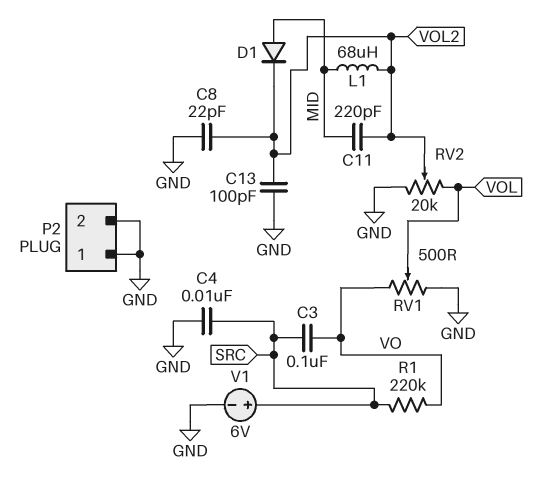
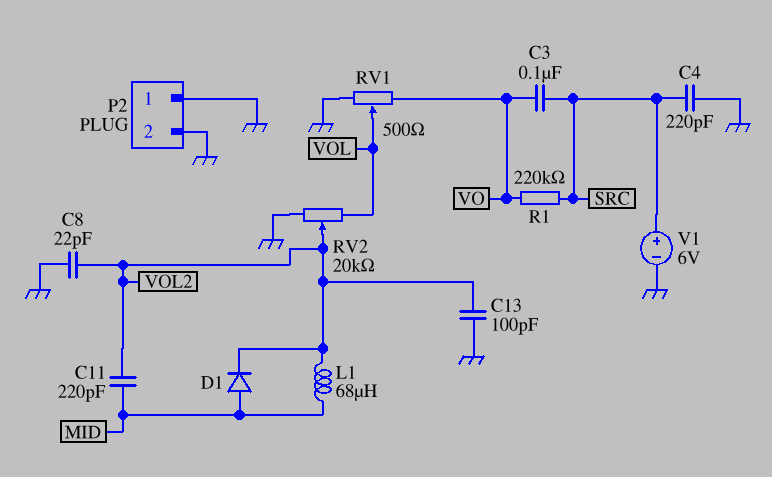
C4: 10nF (GND, SRC) -> 220pF (GND, SRC)

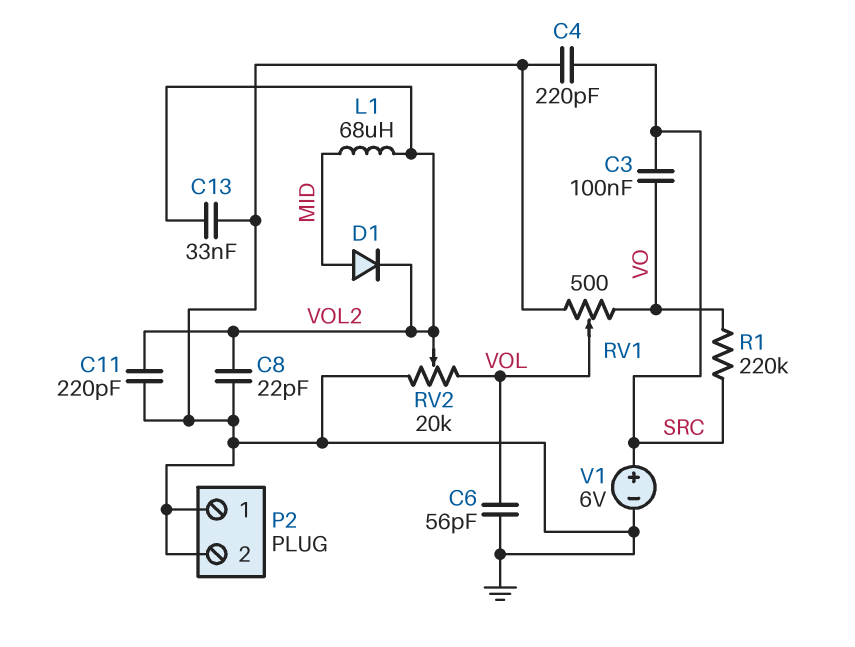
C6: none -> 56pF (GND, VOL)
C11: 220pF (MID, VOL2) -> 220pF (GND, VOL2)
C13: 100pF (GND, VOL2) -> 33nF (GND, VOL2)

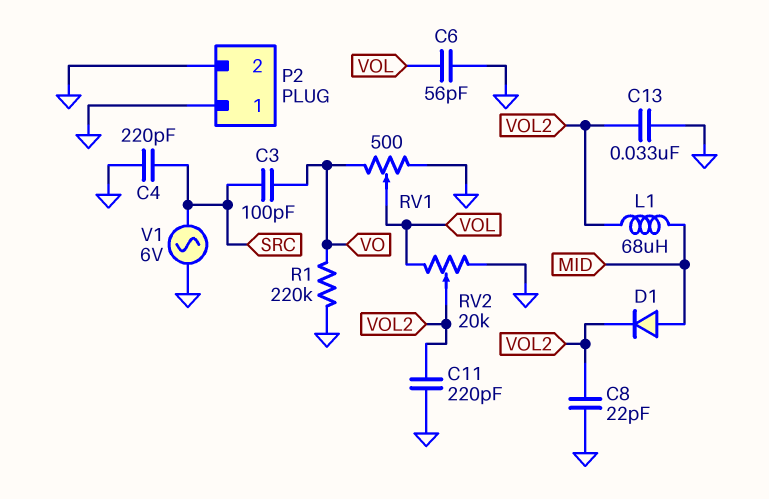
C3: 100nF (SRC, VO) -> 100pF (SRC, VO)
R1: 220k (SRC, VO) -> 220k (GND, VO)
V1: 6V (plus SRC, minus GND) -> AC 6V (GND, SRC)

